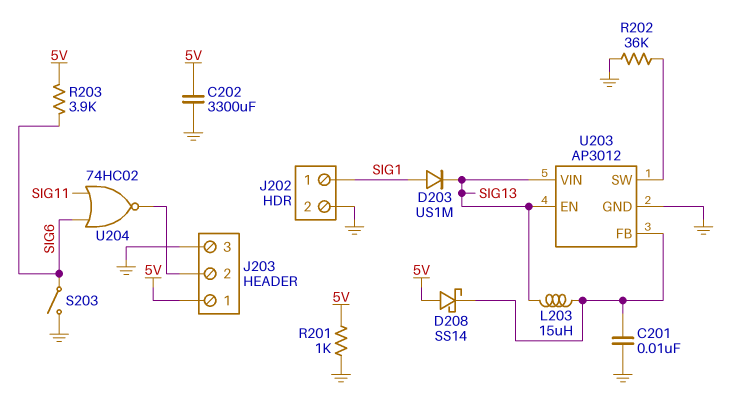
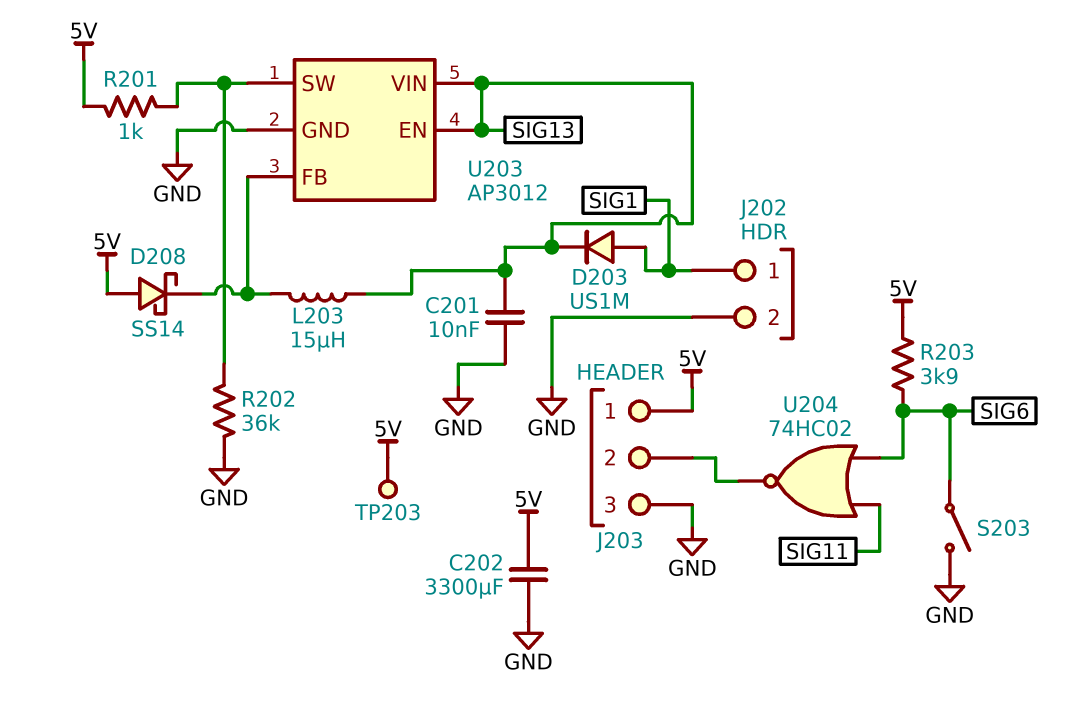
C201: 10nF (GND, U203/FB) -> 10nF (GND, SIG13)
R201: 1k (5V, GND) -> 1k (5V, U203/SW)
TP203: none -> test point (5V)

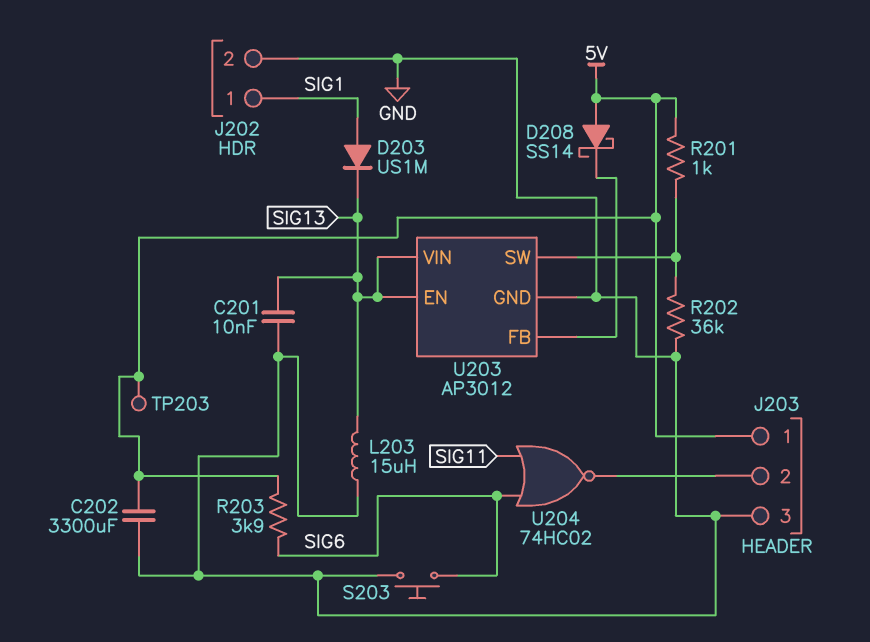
L203: 15uH (SIG13, U203/FB) -> 15uH (GND, SIG13)
S203: switch (GND, SIG6) -> button (GND, SIG6)

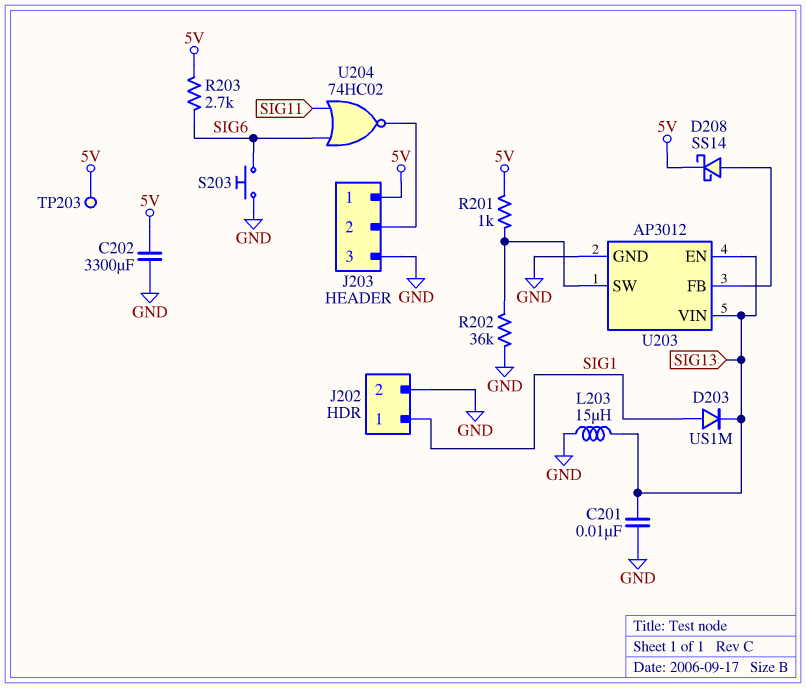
D208: schottky SS14 (A 5V, K U203/FB) -> schottky SS14 (A U203/FB, K 5V)
R203: 3.9k (5V, SIG6) -> 2.7k (5V, SIG6)

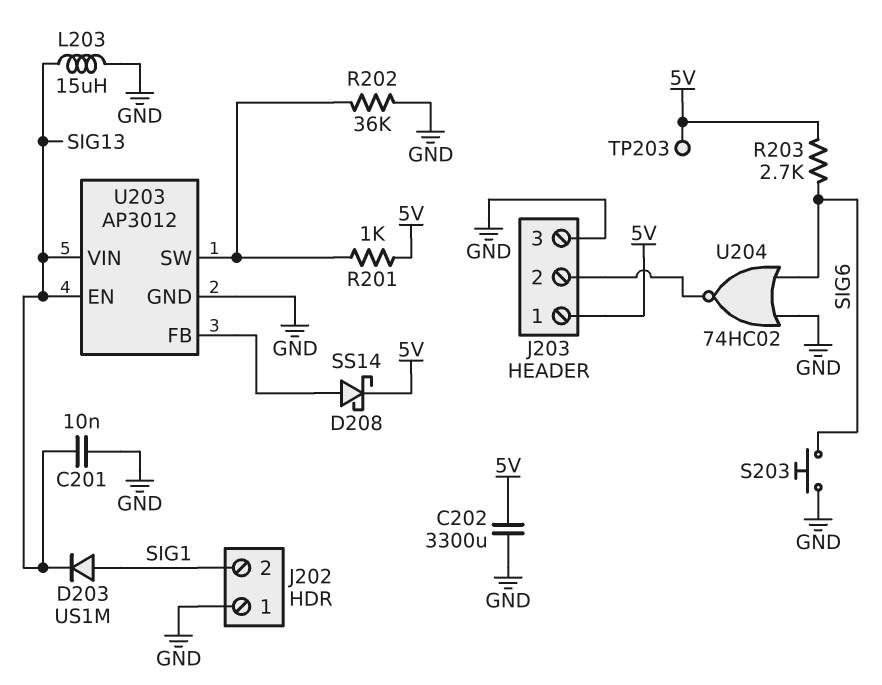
J202 pin 1: SIG1 -> GND
J202 pin 2: GND -> SIG1
U204: NOR 74HC02 (in SIG6, in SIG11, out J203/2) -> NOR 74HC02 (in GND, in SIG6, out J203/2)

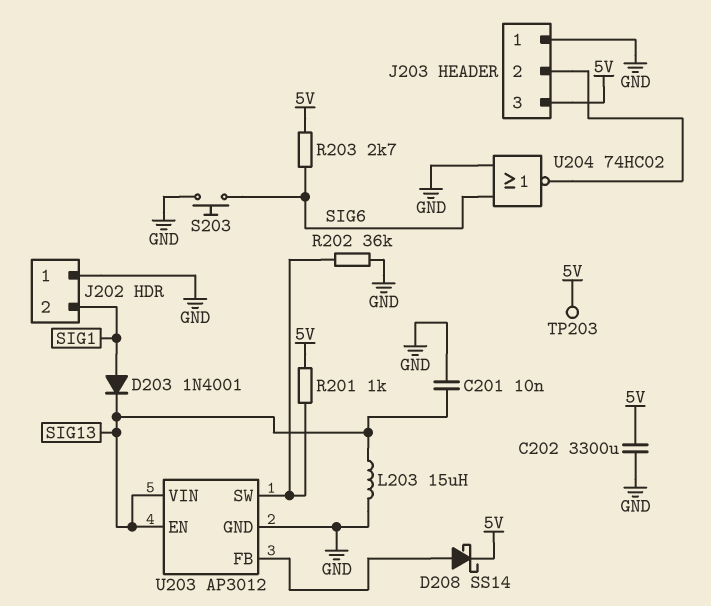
D203: diode US1M (A SIG1, K SIG13) -> diode 1N4001 (A SIG1, K SIG13)
J203 pin 1: 5V -> GND
J203 pin 3: GND -> 5V

